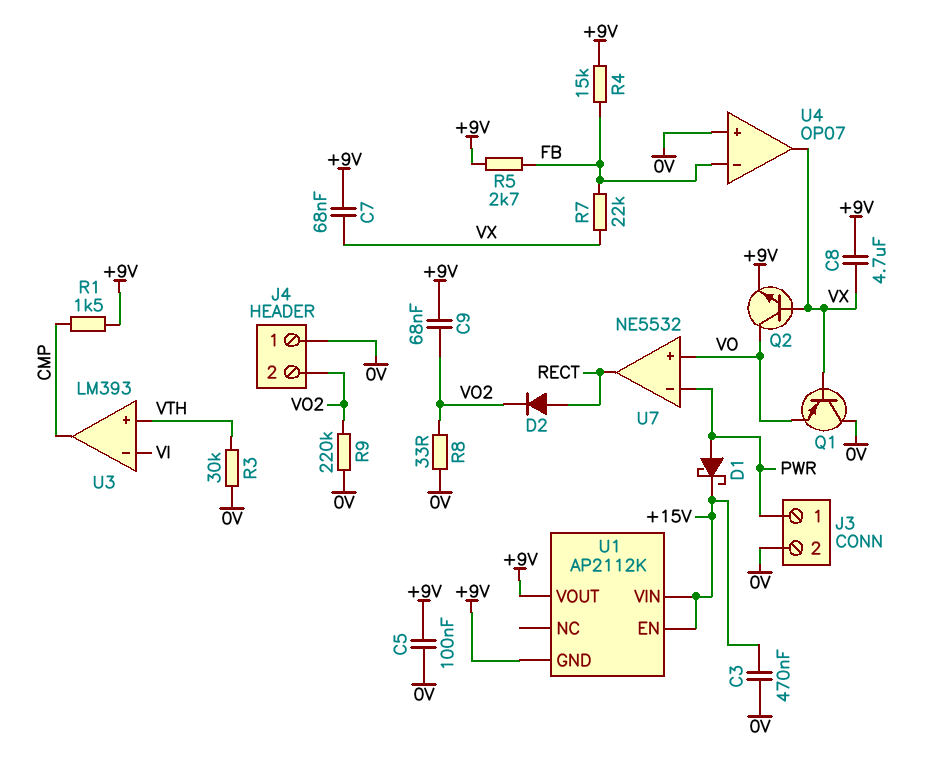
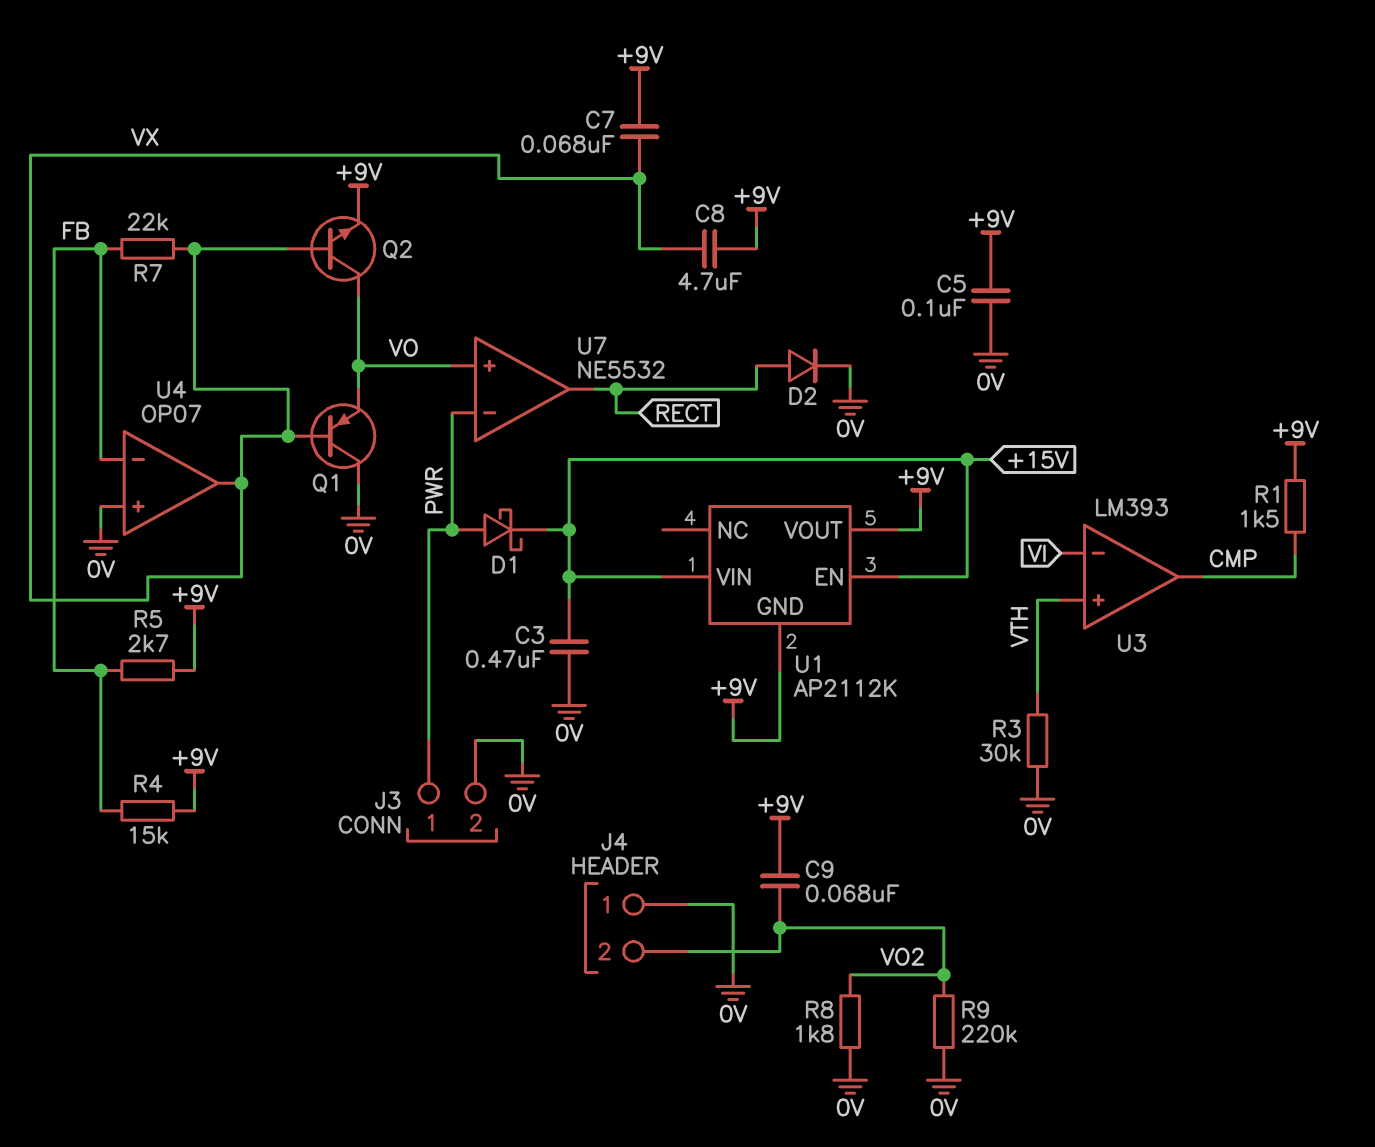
D2: diode (A RECT, K VO2) -> diode (A RECT, K 0V)
R8: 33 (0V, VO2) -> 1.8k (0V, VO2)

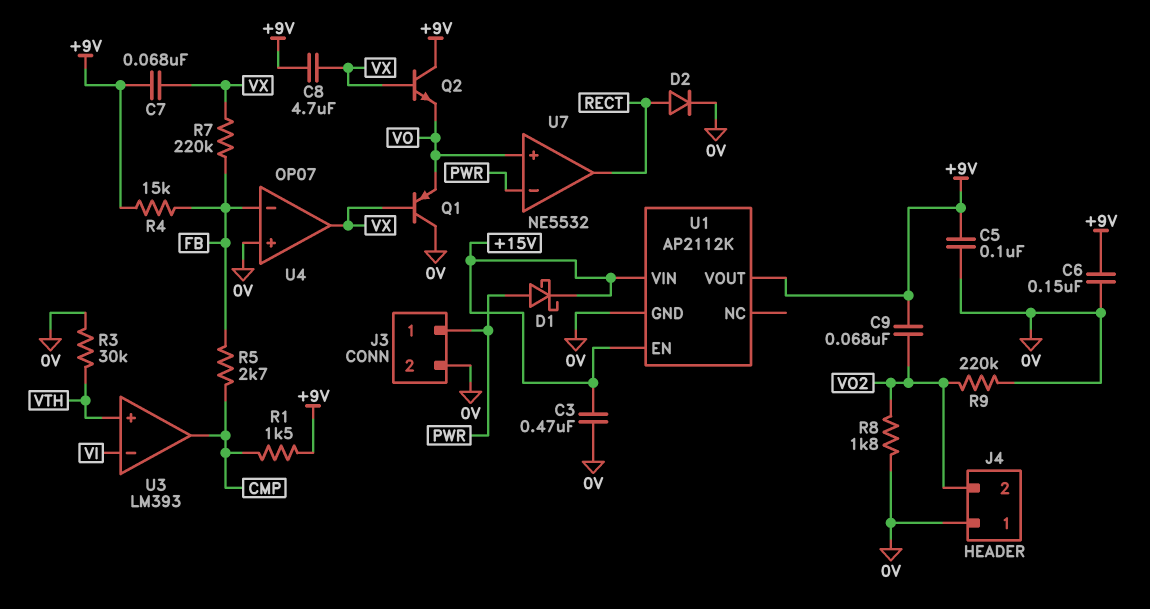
C6: none -> 150nF (+9V, 0V)
Q2: NPN (B VX, C VO, E +9V) -> NPN (B VX, C +9V, E VO)
R5: 2.7k (+9V, FB) -> 2.7k (CMP, FB)
R7: 22k (FB, VX) -> 220k (FB, VX)
U1 pin GND: +9V -> 0V

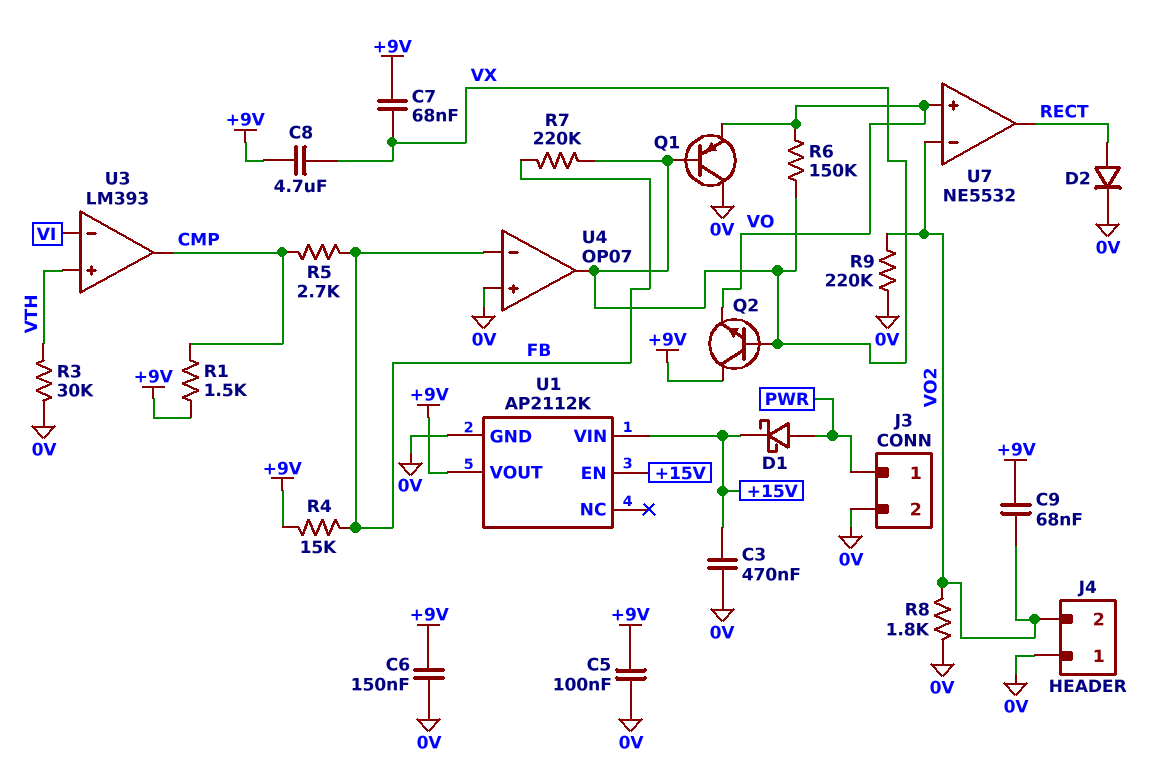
R6: none -> 150k (VO, VX)
U7 pin in-: PWR -> VO2

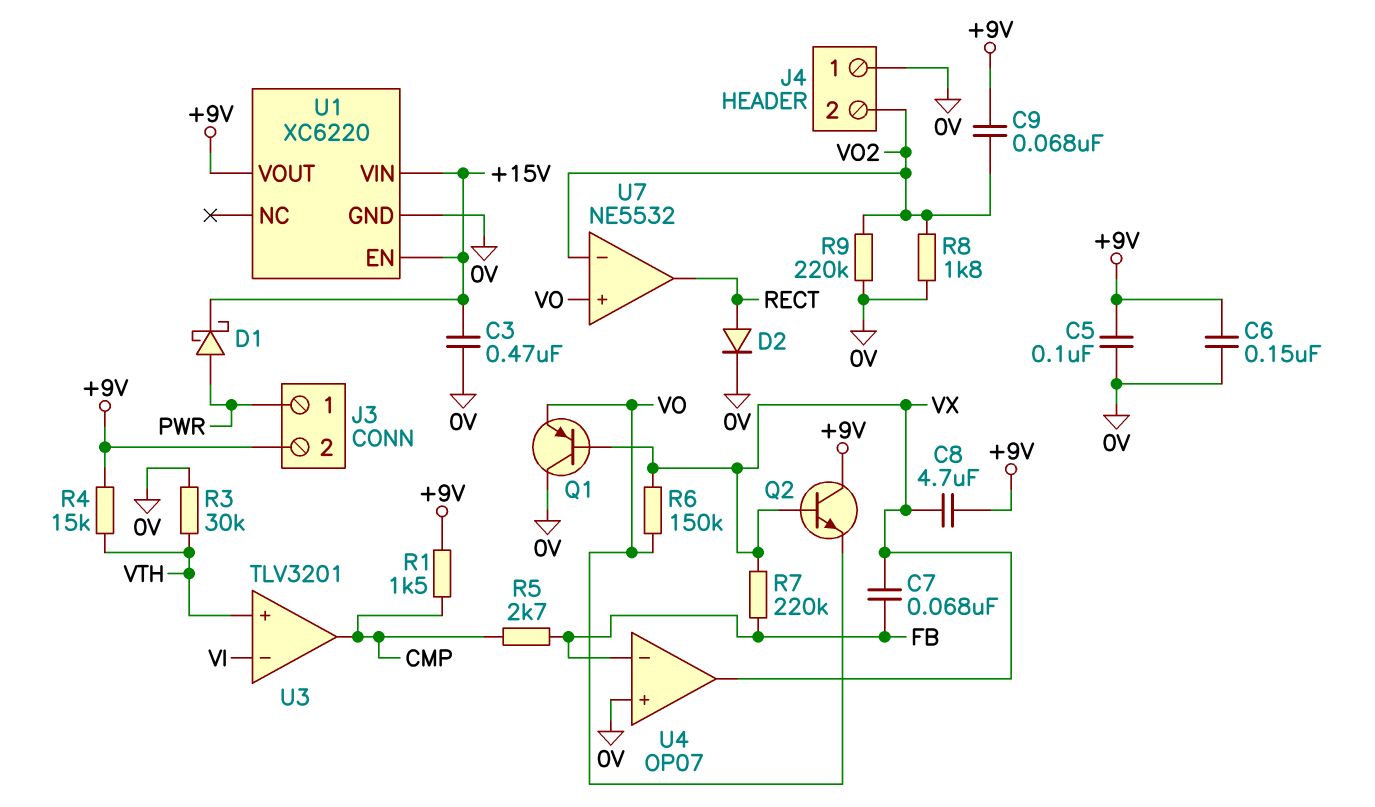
C7: 68nF (+9V, VX) -> 68nF (FB, VX)
J3 pin 2: 0V -> +9V
R4: 15k (+9V, FB) -> 15k (+9V, VTH)
U1: AP2112K -> XC6220
U3: LM393 -> TLV3201

